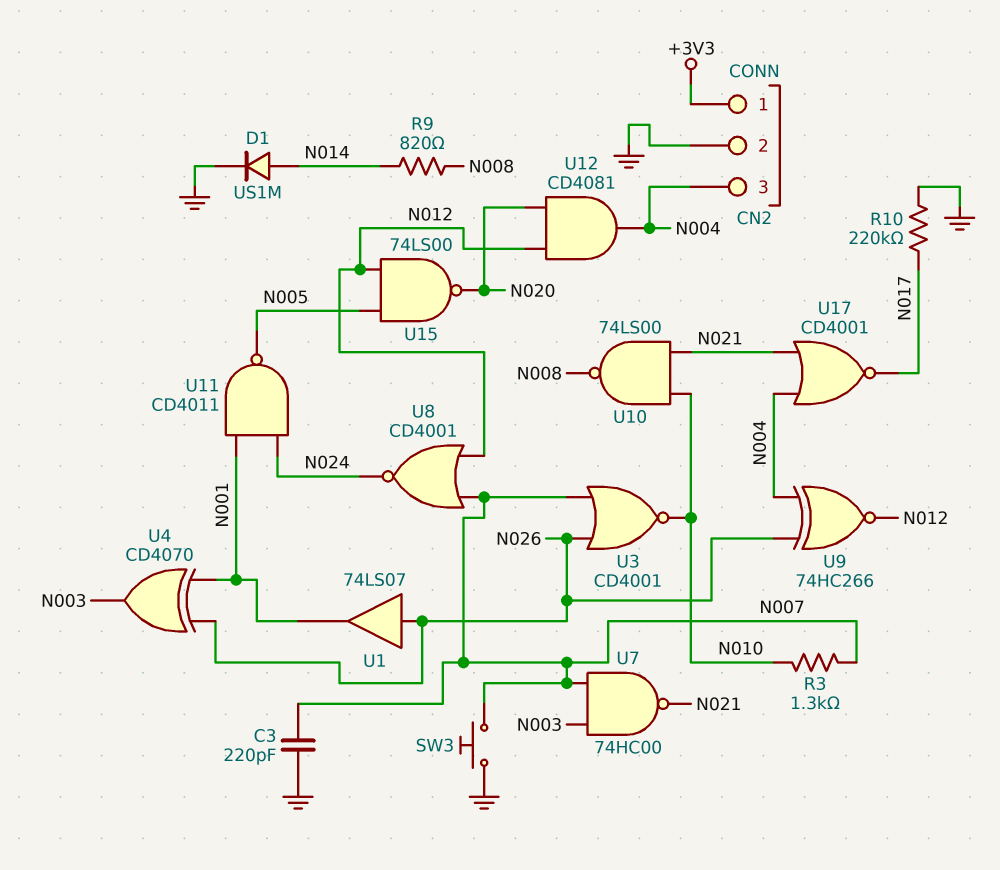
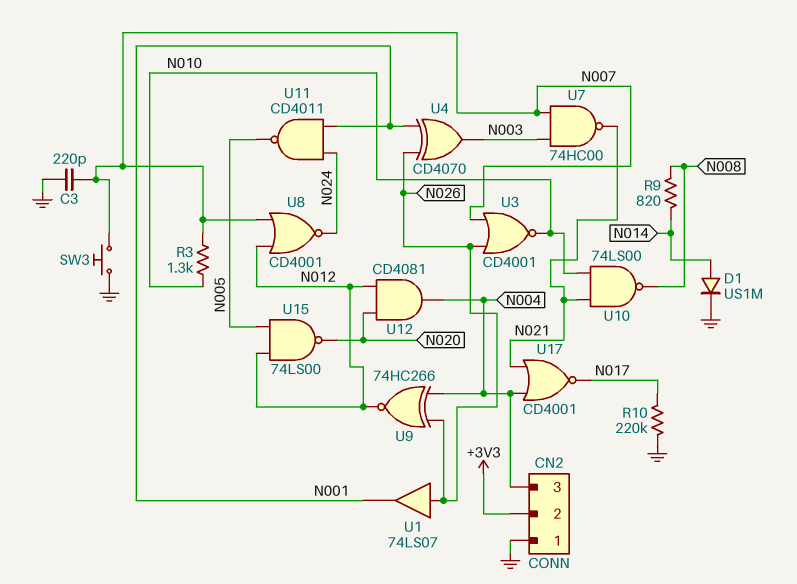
CN2 pin 1: +3V3 -> GND
CN2 pin 2: GND -> +3V3

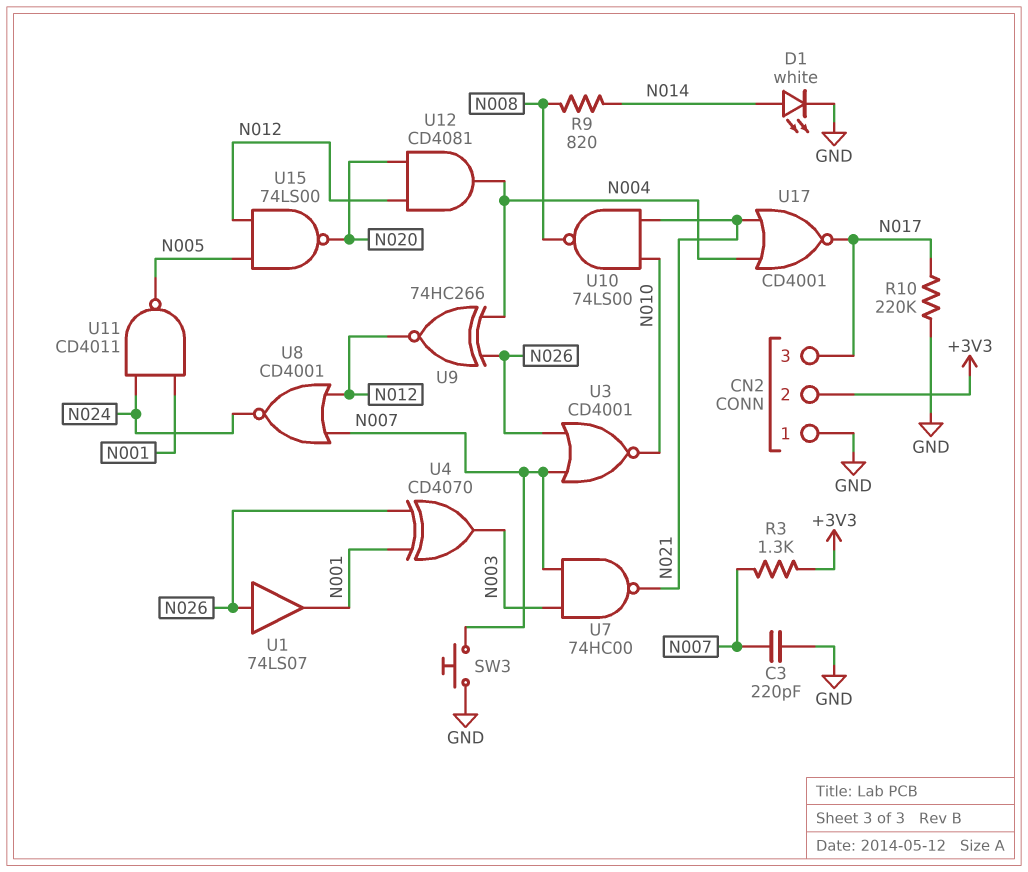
CN2 pin 3: N004 -> N017
D1: diode US1M (A N014, K GND) -> LED white (A N014, K GND)
R3: 1.3k (N007, N010) -> 1.3k (+3V3, N007)

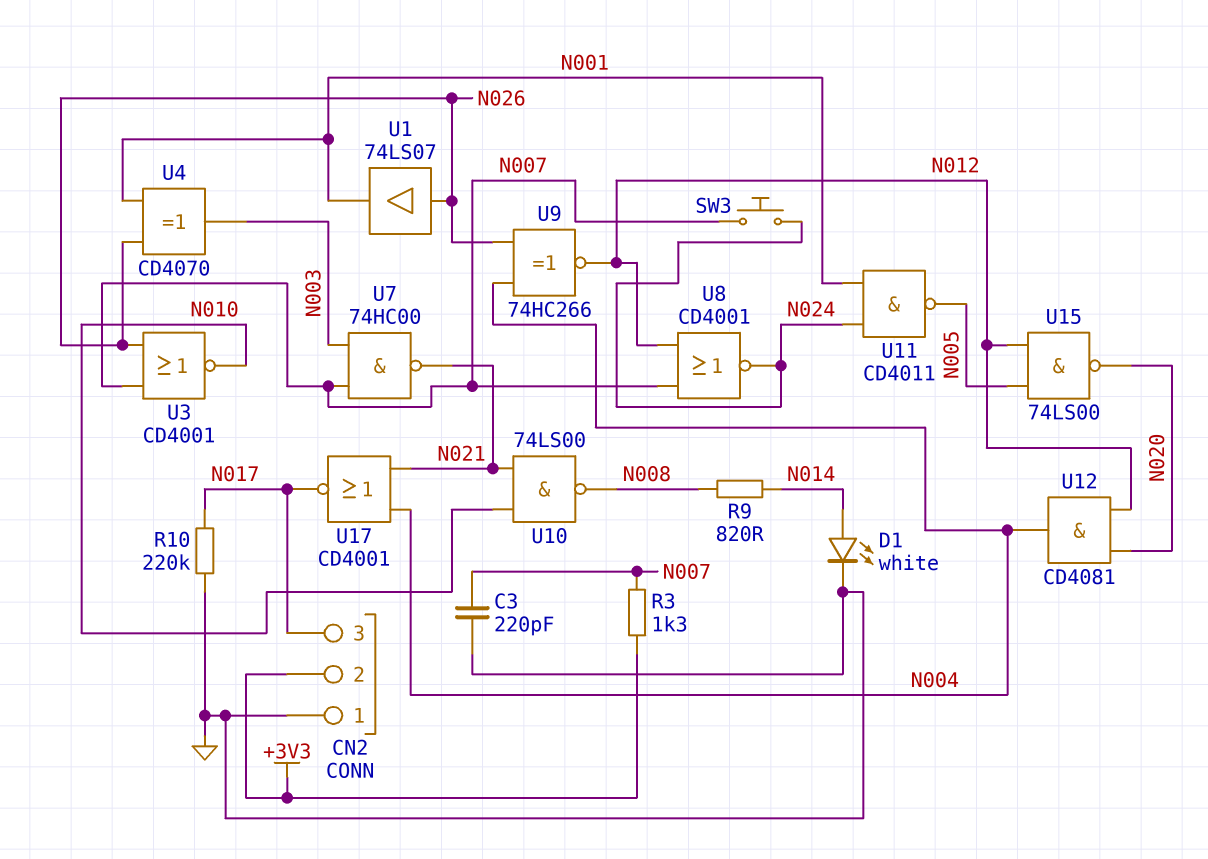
SW3: button (GND, N007) -> button (N007, N024)

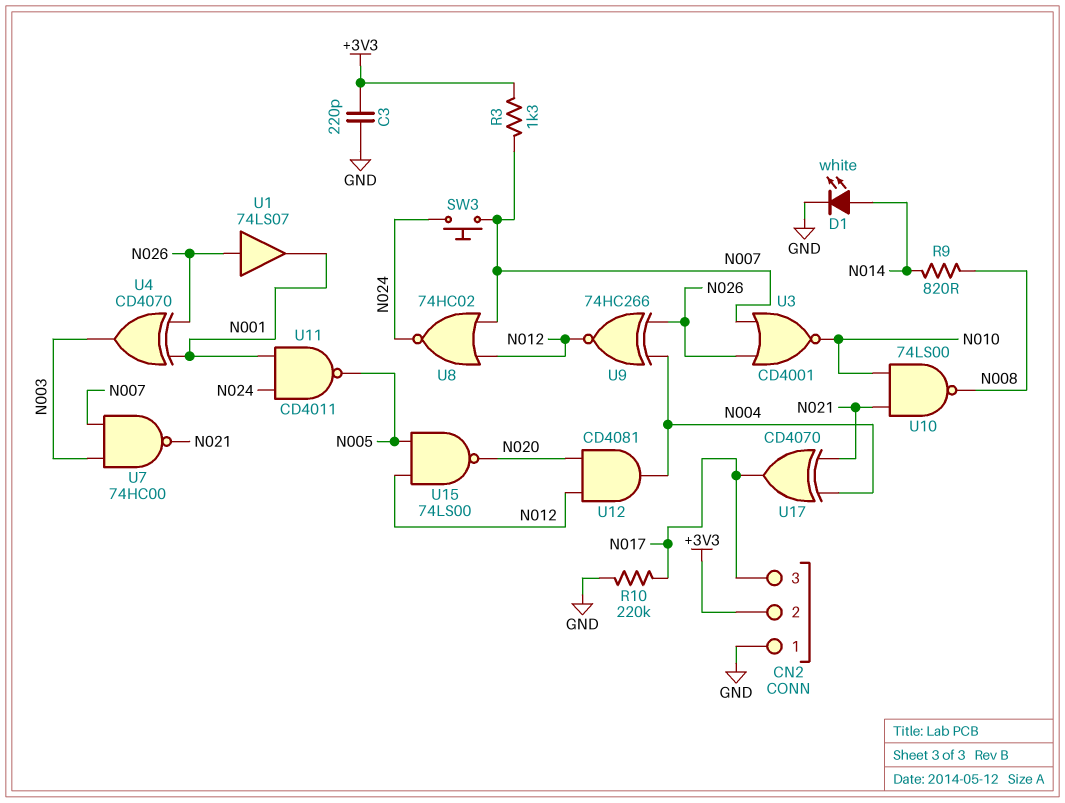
C3: 220pF (GND, N007) -> 220pF (+3V3, GND)
U8: NOR CD4001 (in N007, in N012, out N024) -> NOR 74HC02 (in N007, in N012, out N024)
U17: NOR CD4001 (in N004, in N021, out N017) -> XOR CD4070 (in N004, in N021, out N017)

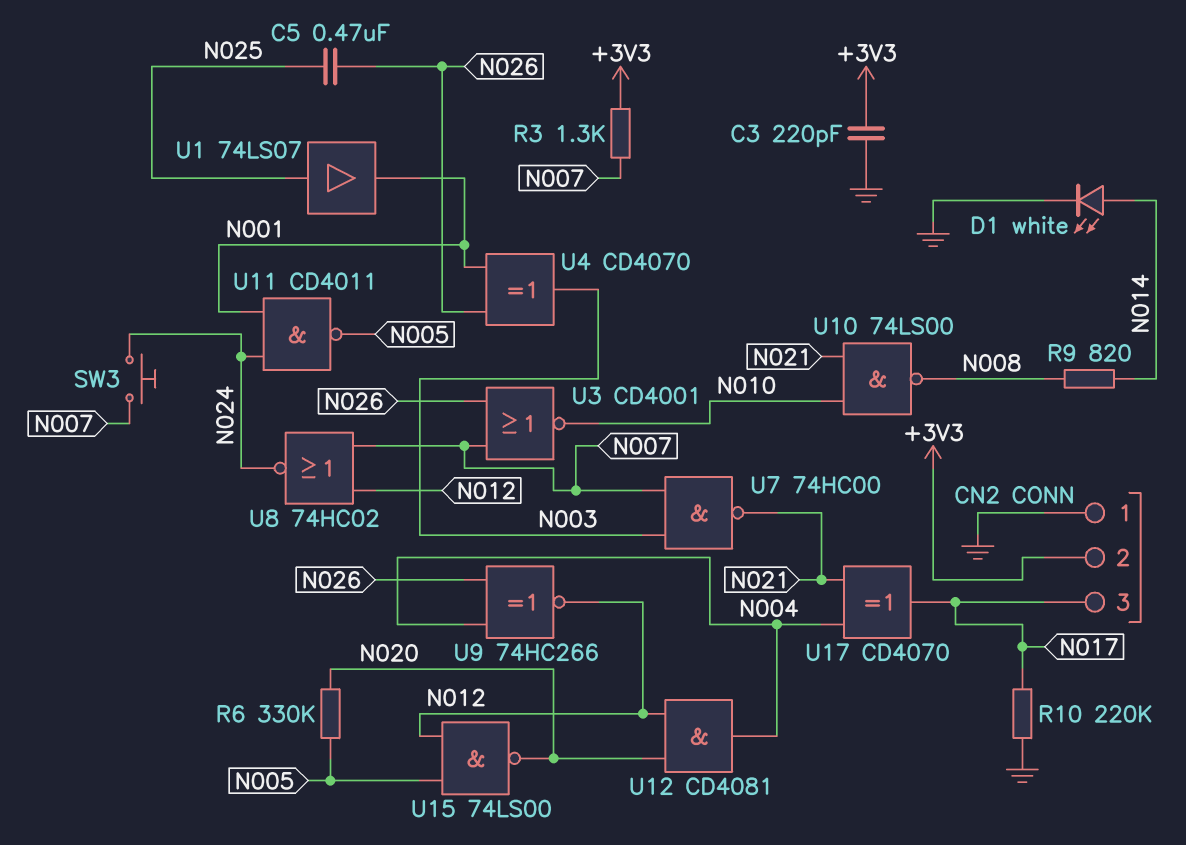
C5: none -> 470nF (N025, N026)
R6: none -> 330k (N005, N020)
U1: buffer 74LS07 (in N026, out N001) -> buffer 74LS07 (in N025, out N001)

